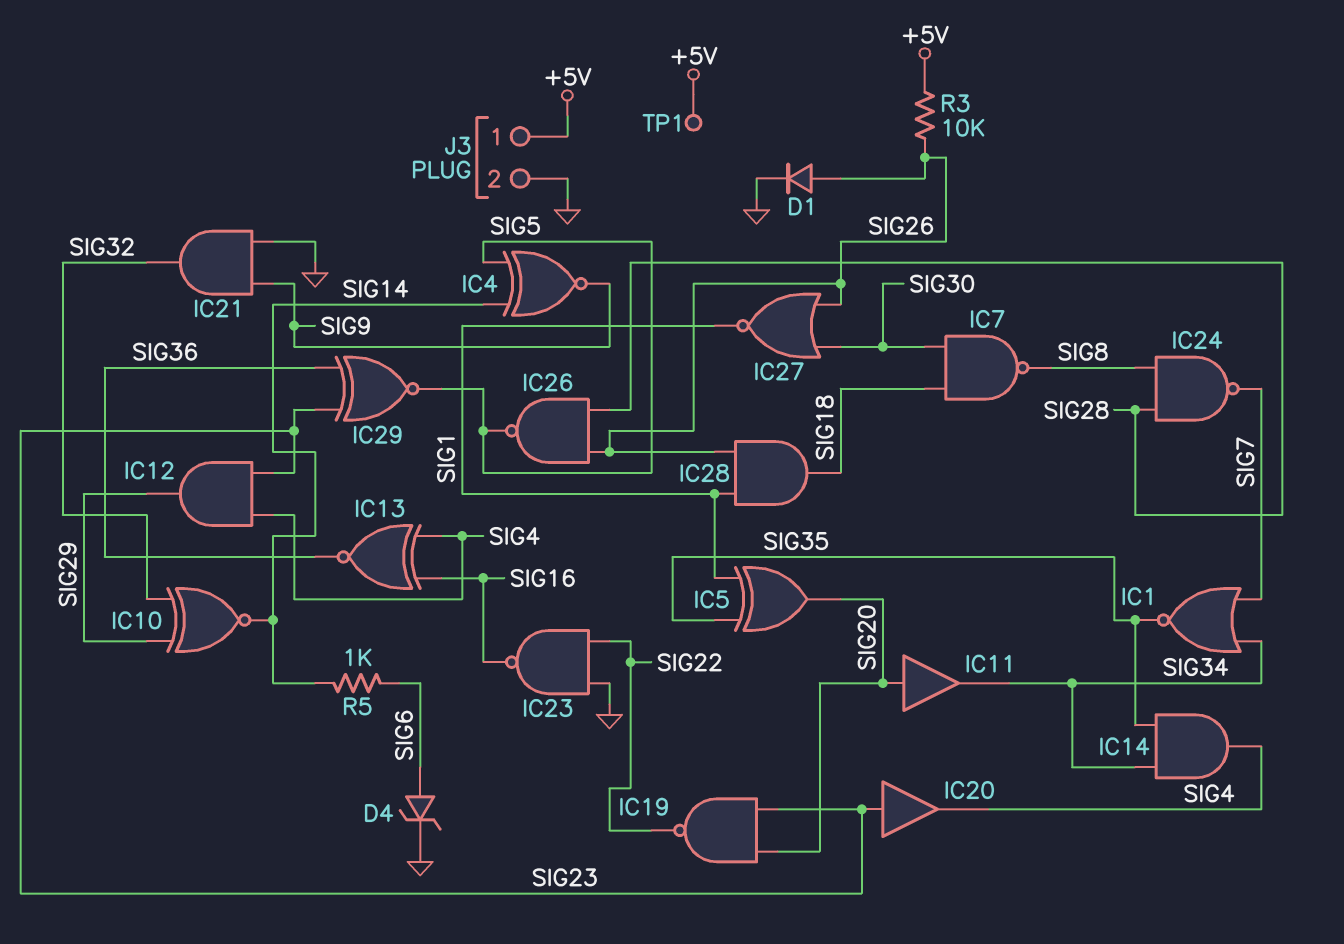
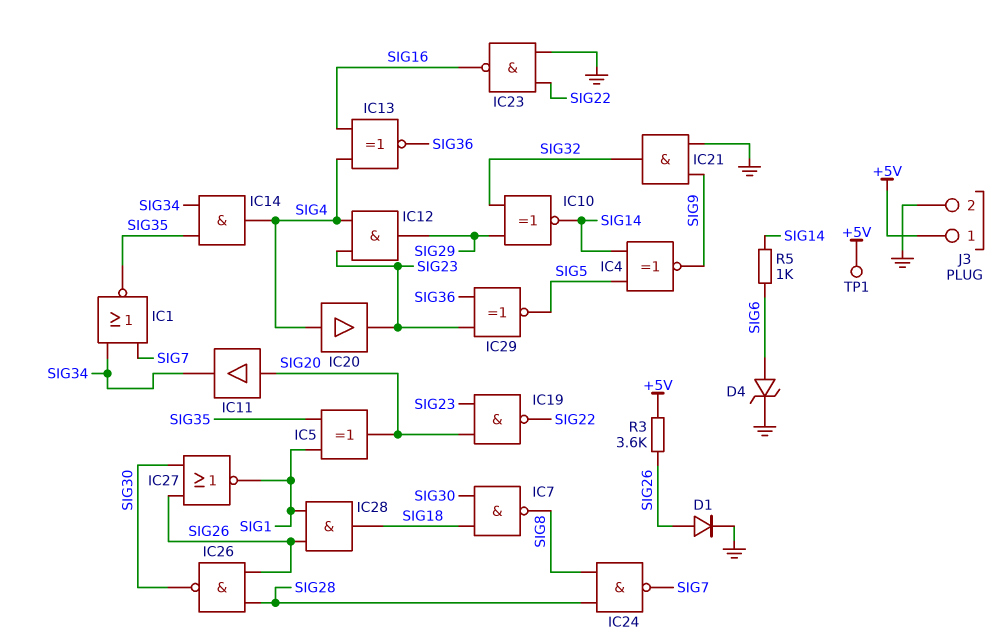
IC20: buffer (in SIG23, out SIG4) -> buffer (in SIG4, out SIG23)
IC26: NAND (in SIG26, in SIG28, out SIG5) -> NAND (in SIG26, in SIG28, out SIG30)
R3: 10k (+5V, SIG26) -> 3.6k (+5V, SIG26)

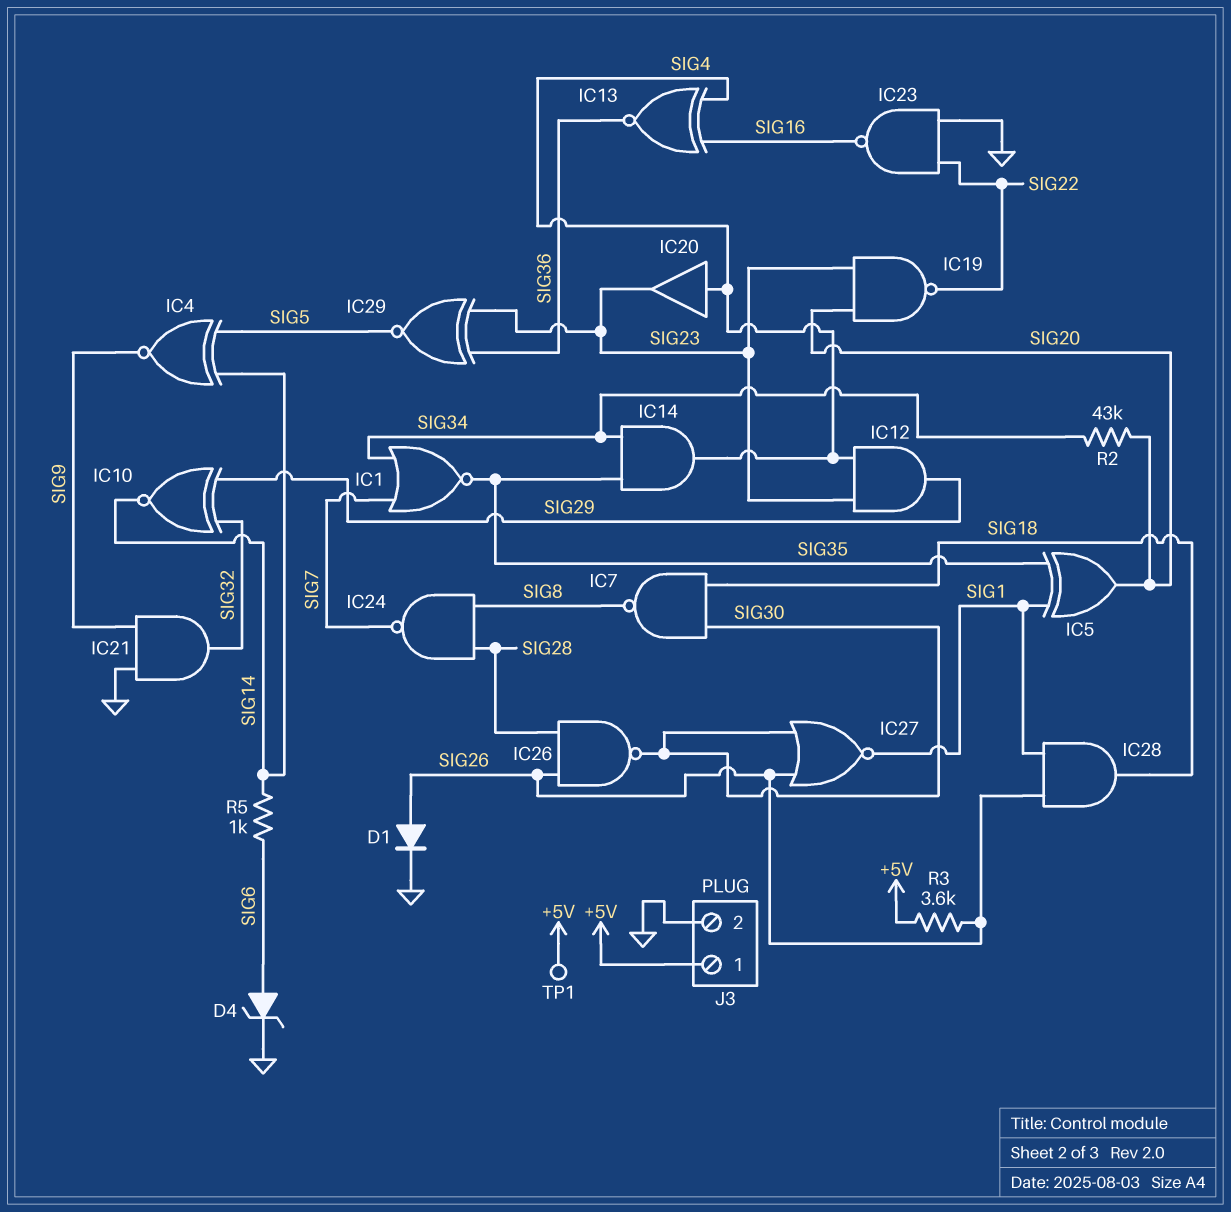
IC11: buffer (in SIG20, out SIG34) -> none
R2: none -> 43k (SIG20, SIG34)

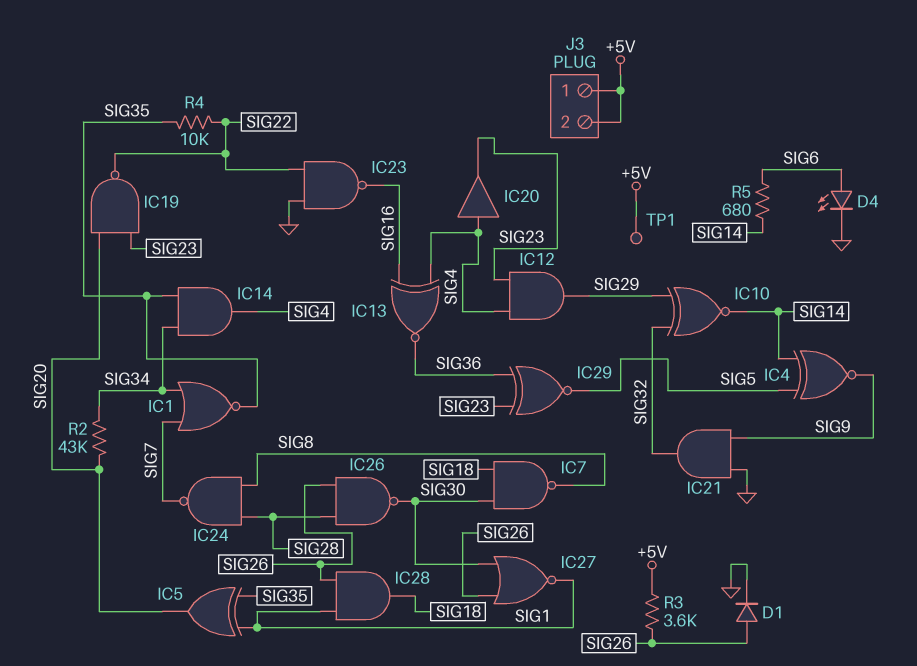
D4: zener (A SIG6, K GND) -> LED (A SIG6, K GND)
J3 pin 2: GND -> +5V
R4: none -> 10k (SIG22, SIG35)
R5: 1k (SIG6, SIG14) -> 680 (SIG6, SIG14)

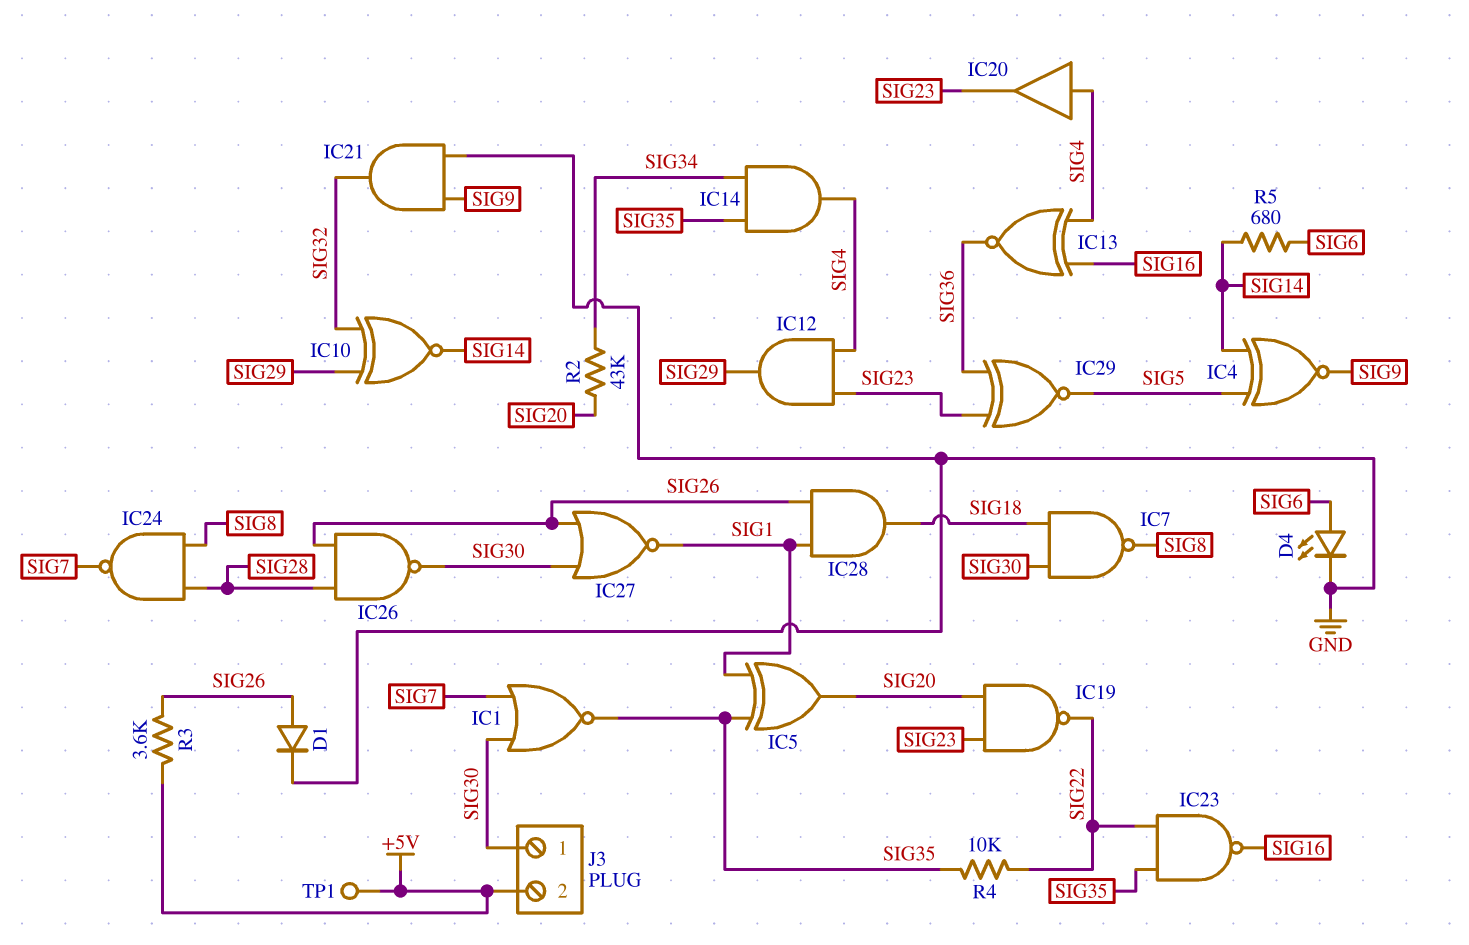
IC1: NOR (in SIG7, in SIG34, out SIG35) -> NOR (in SIG7, in SIG30, out SIG35)
IC23: NAND (in GND, in SIG22, out SIG16) -> NAND (in SIG22, in SIG35, out SIG16)
J3 pin 1: +5V -> SIG30

